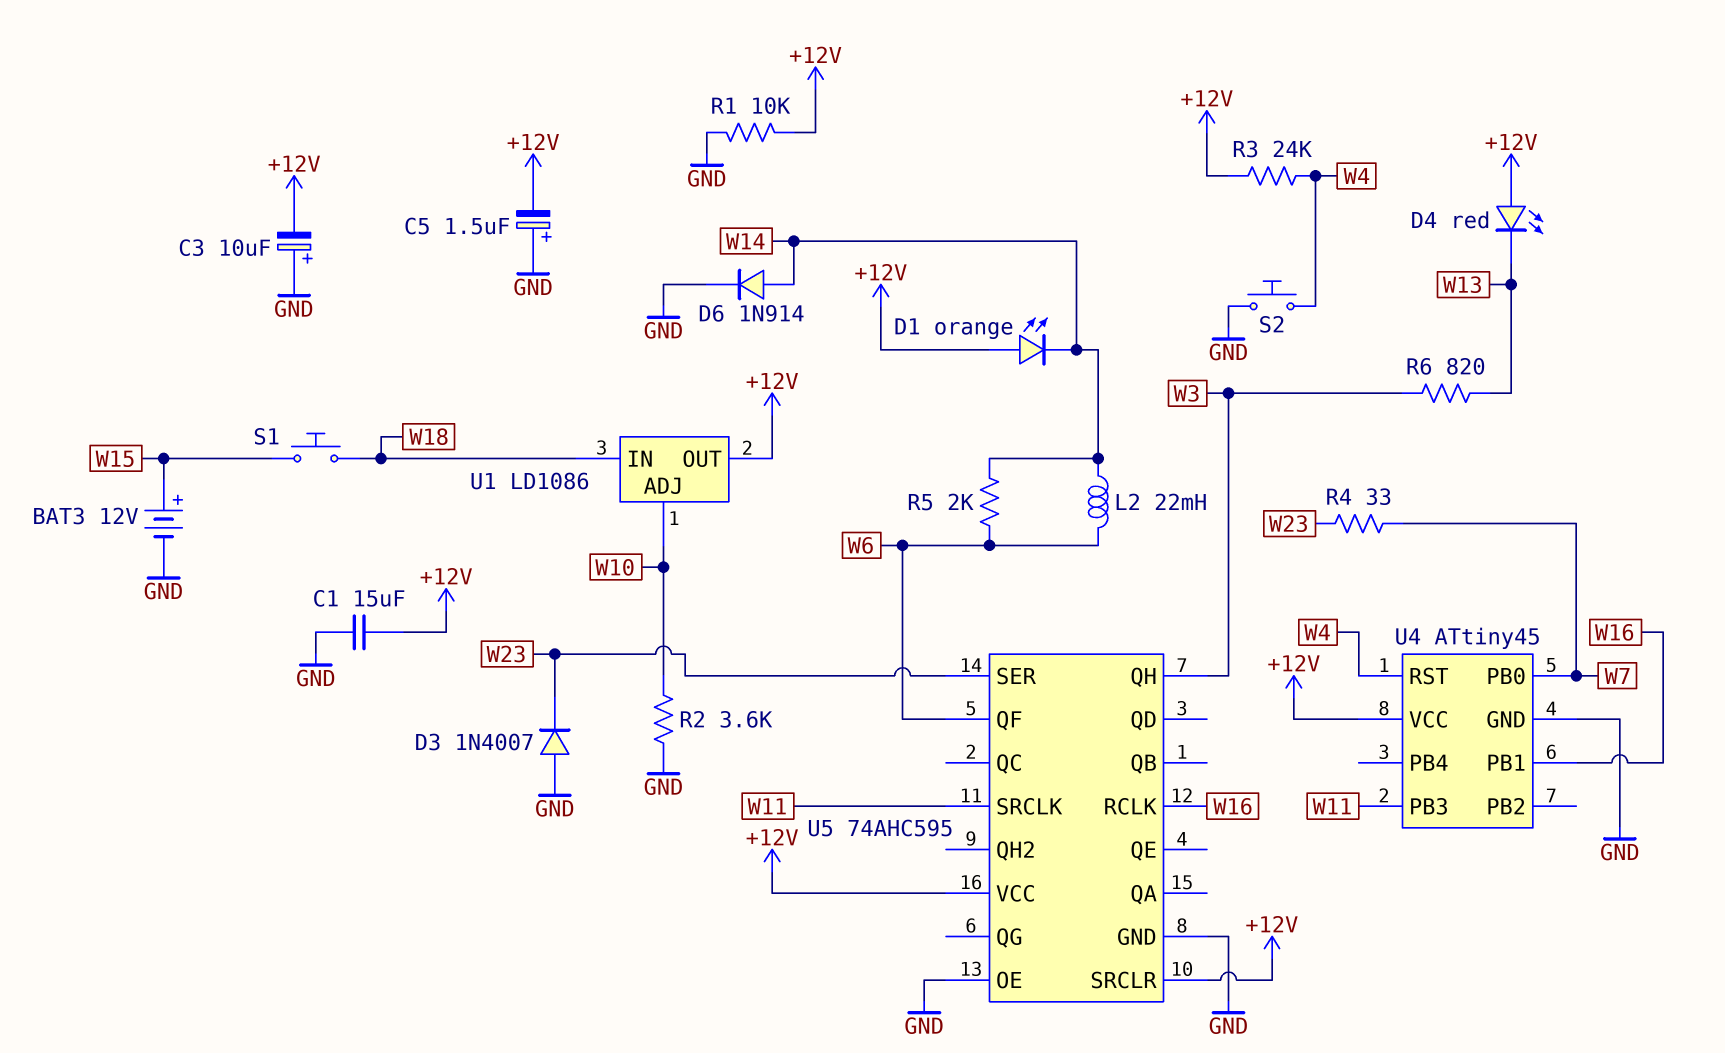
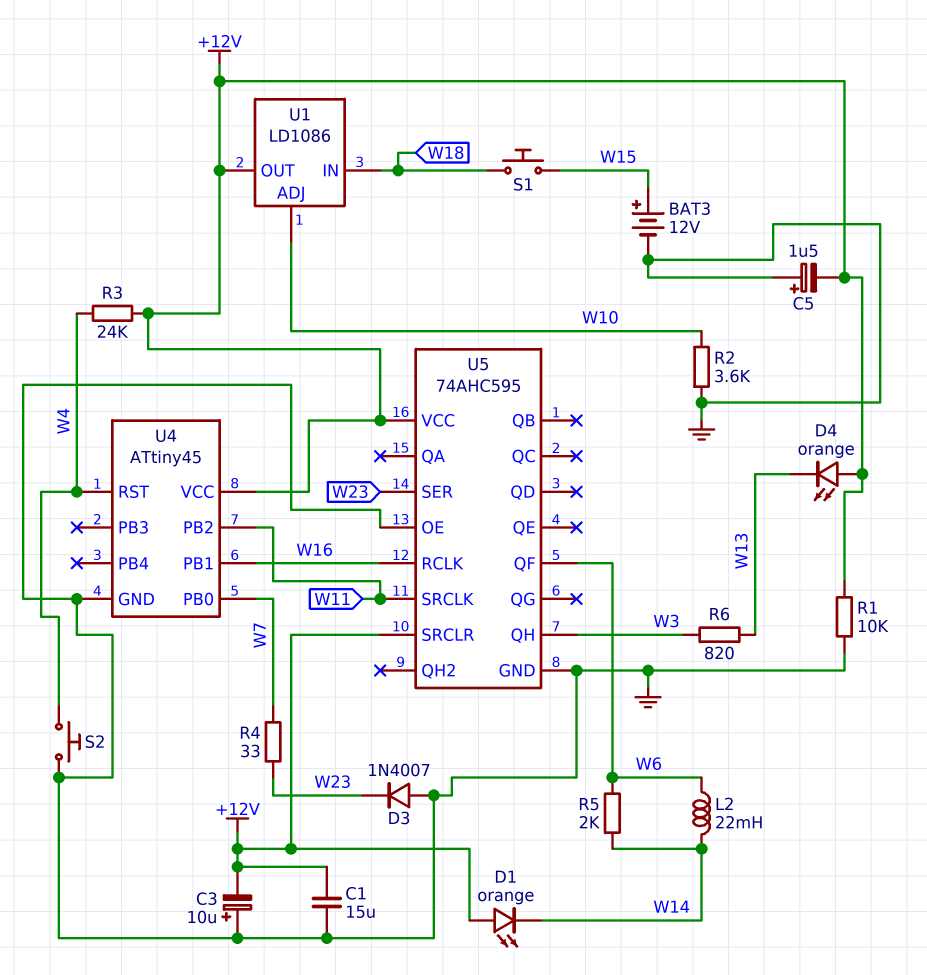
D4: LED red (A +12V, K W13) -> LED orange (A +12V, K W13)
D6: diode 1N914 (A W14, K GND) -> none
U4 pin PB2: none -> W11
U4 pin PB3: W11 -> none

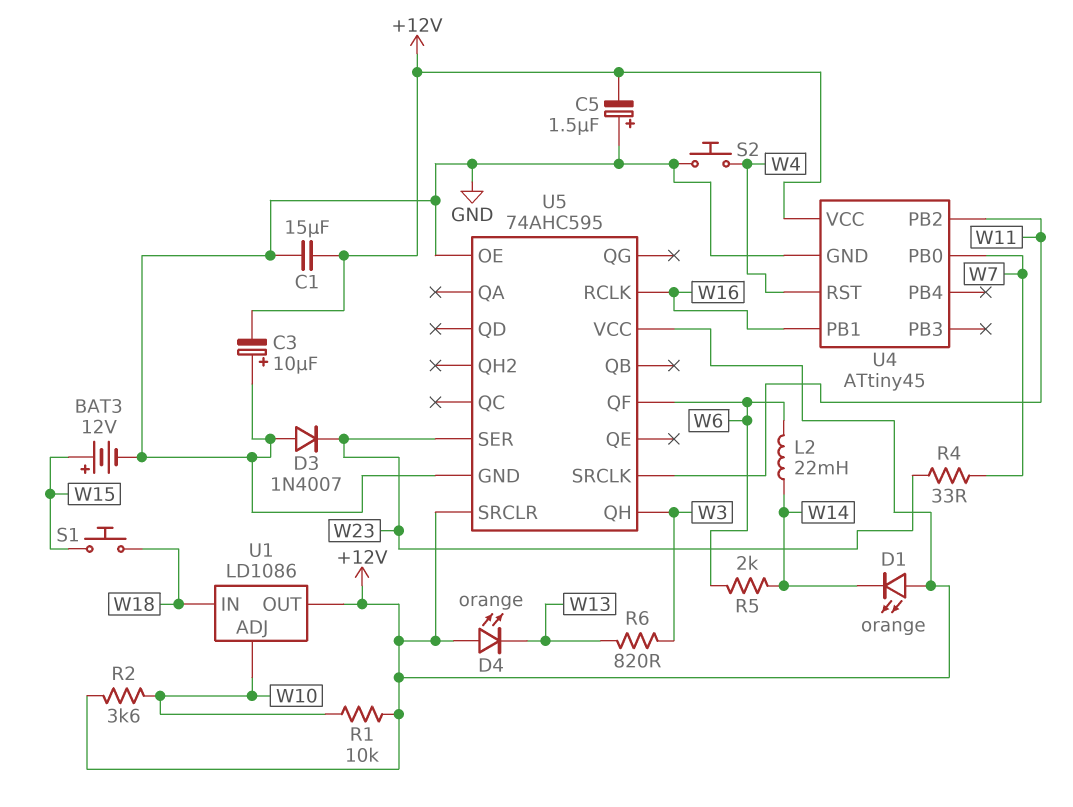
R1: 10k (+12V, GND) -> 10k (+12V, W10)
R2: 3.6k (GND, W10) -> 3.6k (+12V, W10)
R3: 24k (+12V, W4) -> none

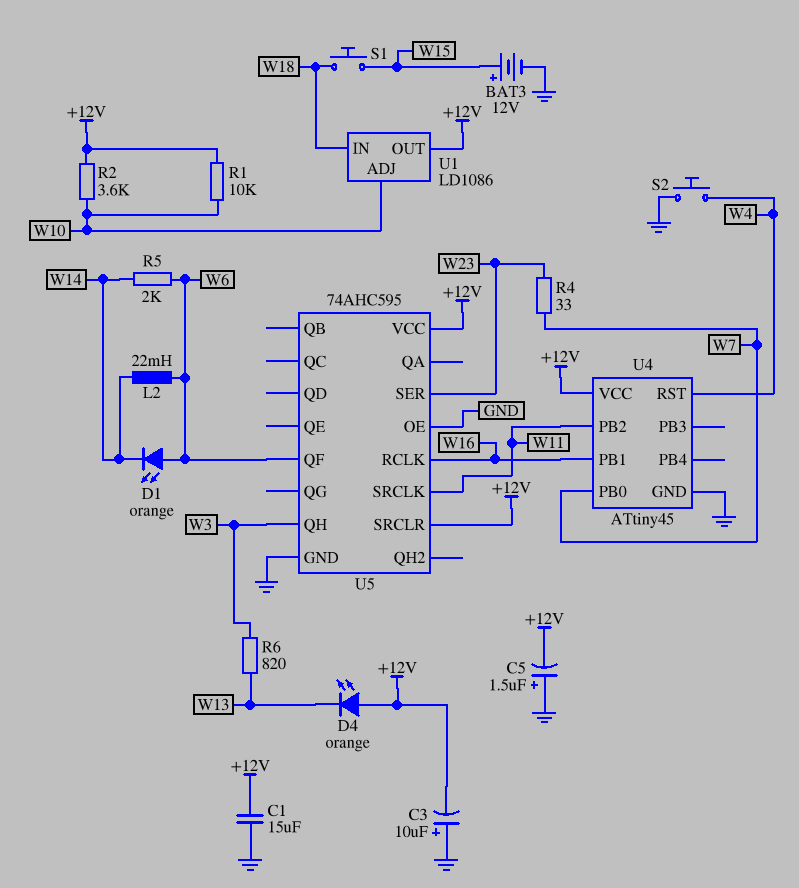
D1: LED orange (A +12V, K W14) -> LED orange (A W6, K W14)
D3: diode 1N4007 (A GND, K W23) -> none

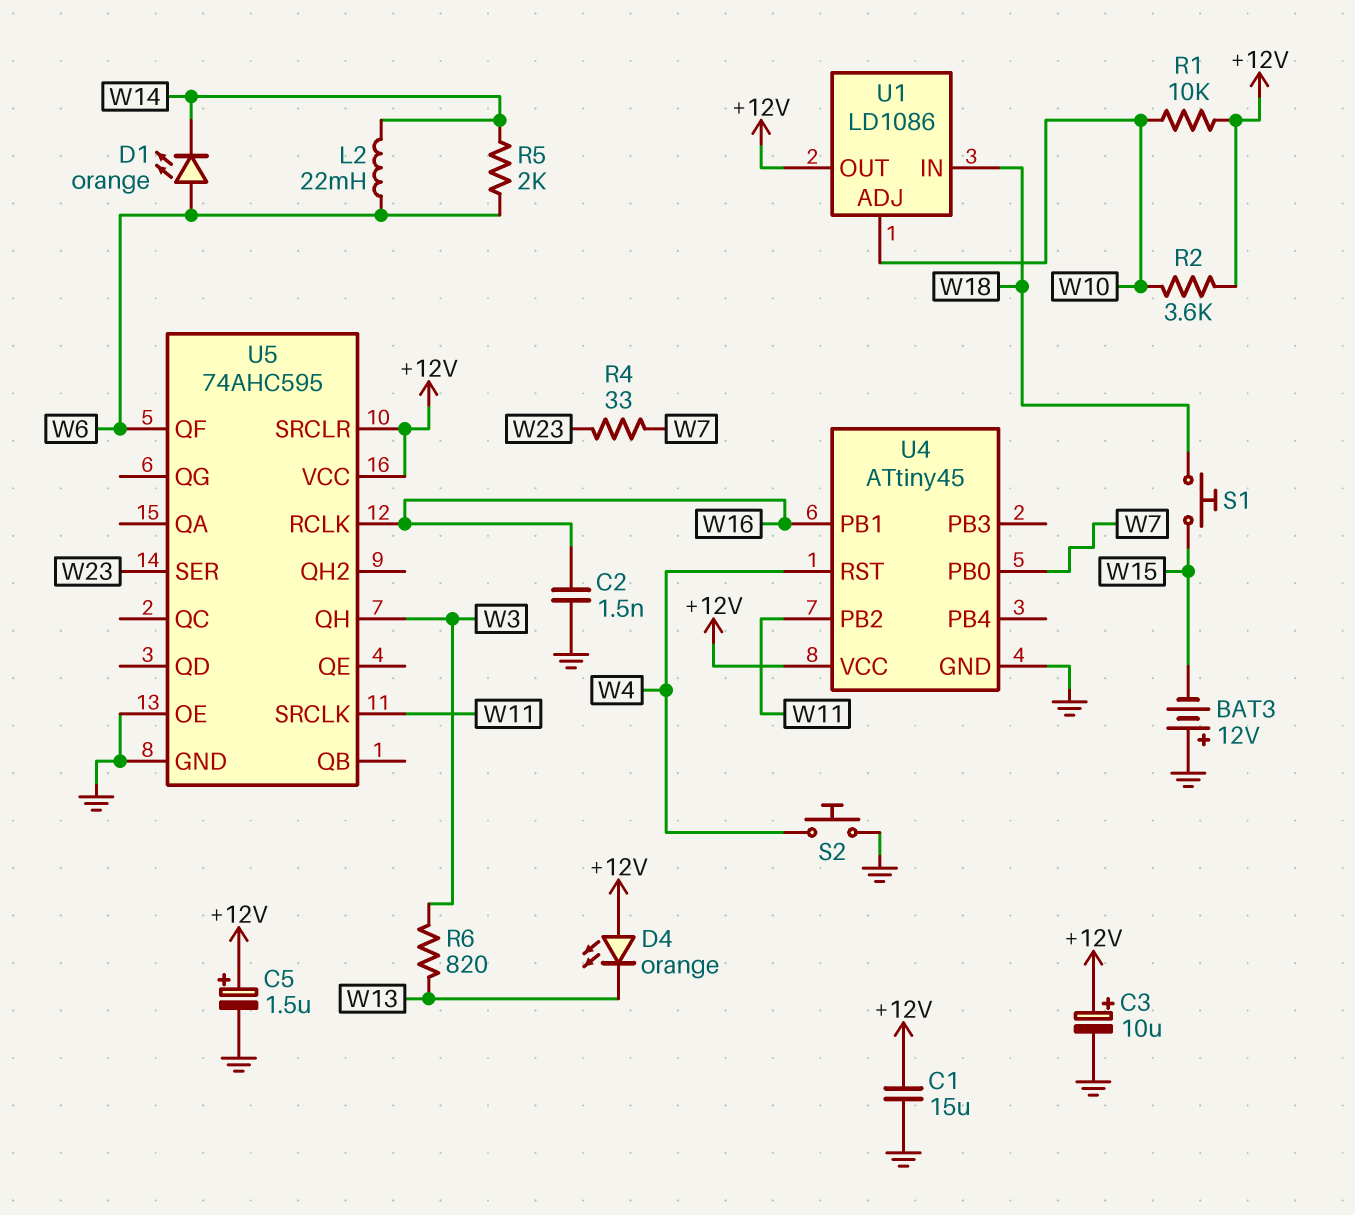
BAT3: 12V (plus W15, minus GND) -> 12V (plus GND, minus W15)
C2: none -> 1.5nF (GND, W16)
C3: 10uF (plus GND, minus +12V) -> 10uF (plus +12V, minus GND)
C5: 1.5uF (plus GND, minus +12V) -> 1.5uF (plus +12V, minus GND)

